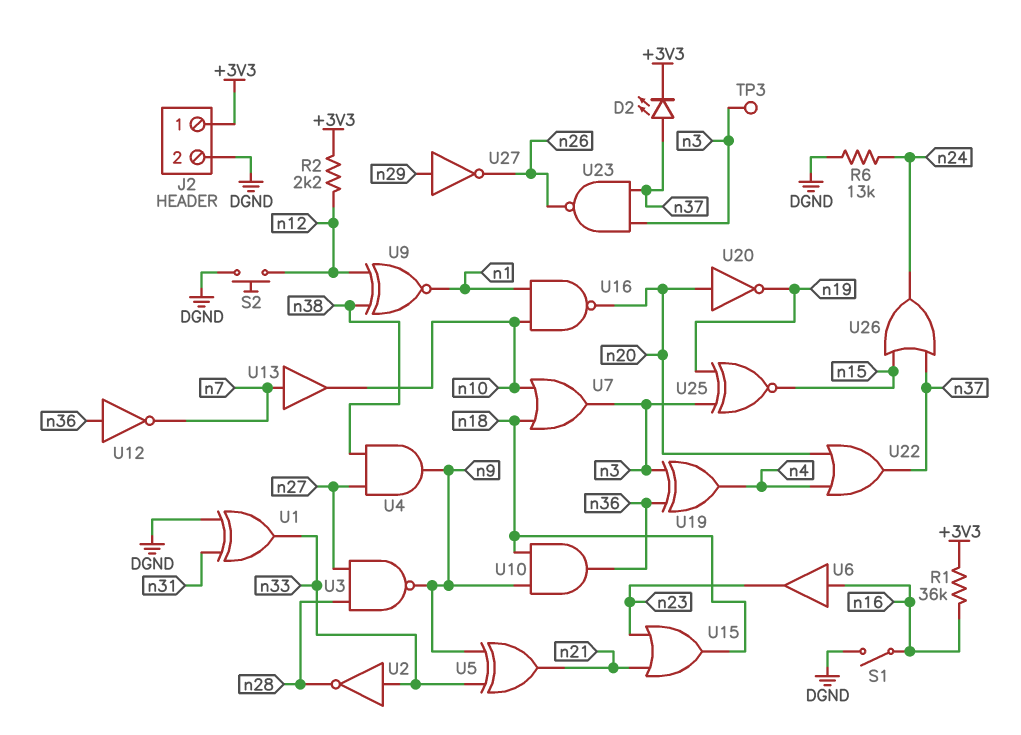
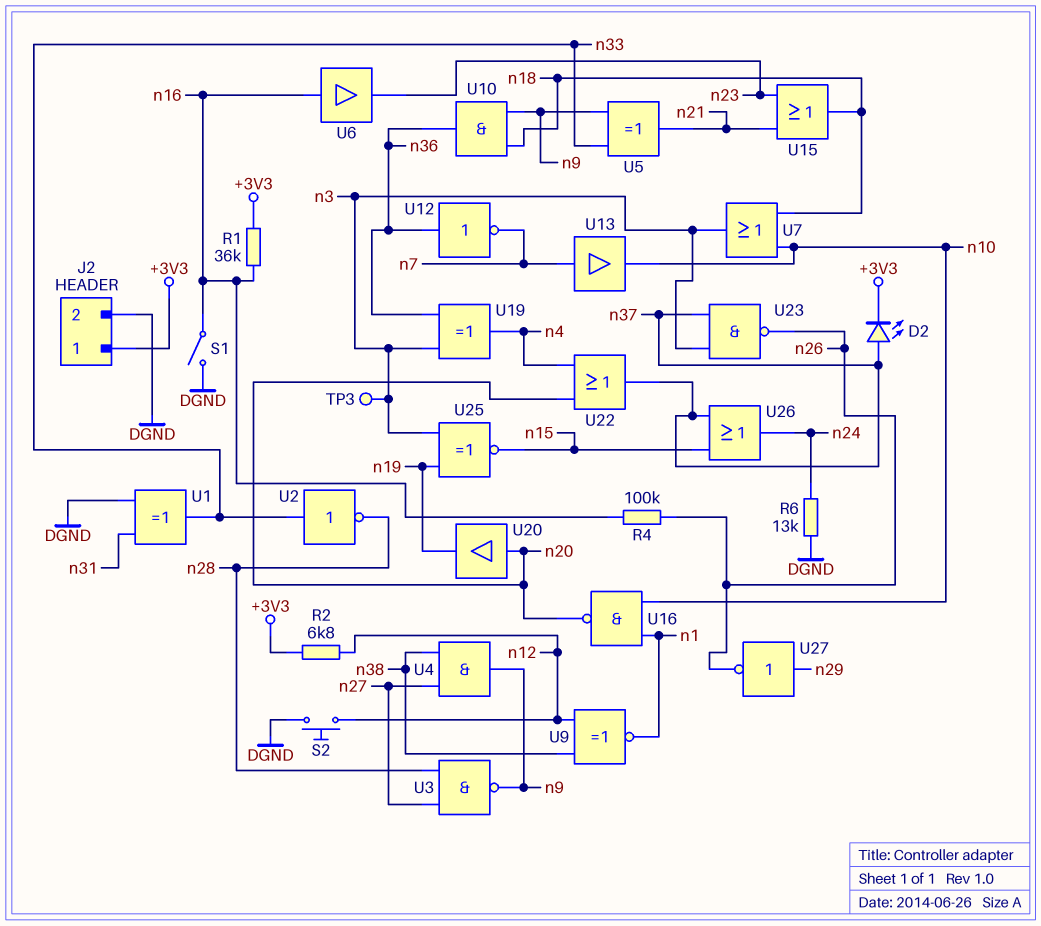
R2: 2.2k (+3V3, n12) -> 6.8k (+3V3, n12)
R4: none -> 100k (n16, n26)
U20: NOT (in n20, out n19) -> buffer (in n20, out n19)

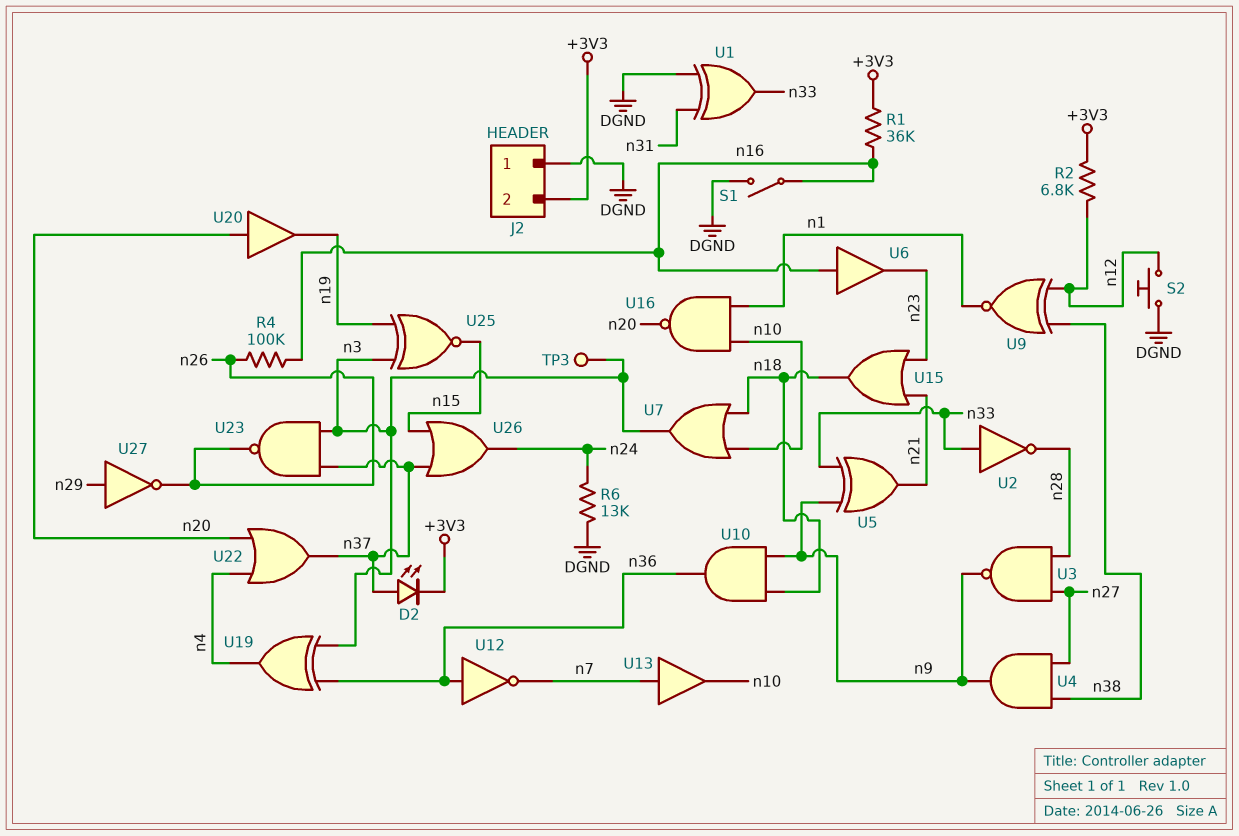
J2 pin 1: +3V3 -> DGND
J2 pin 2: DGND -> +3V3

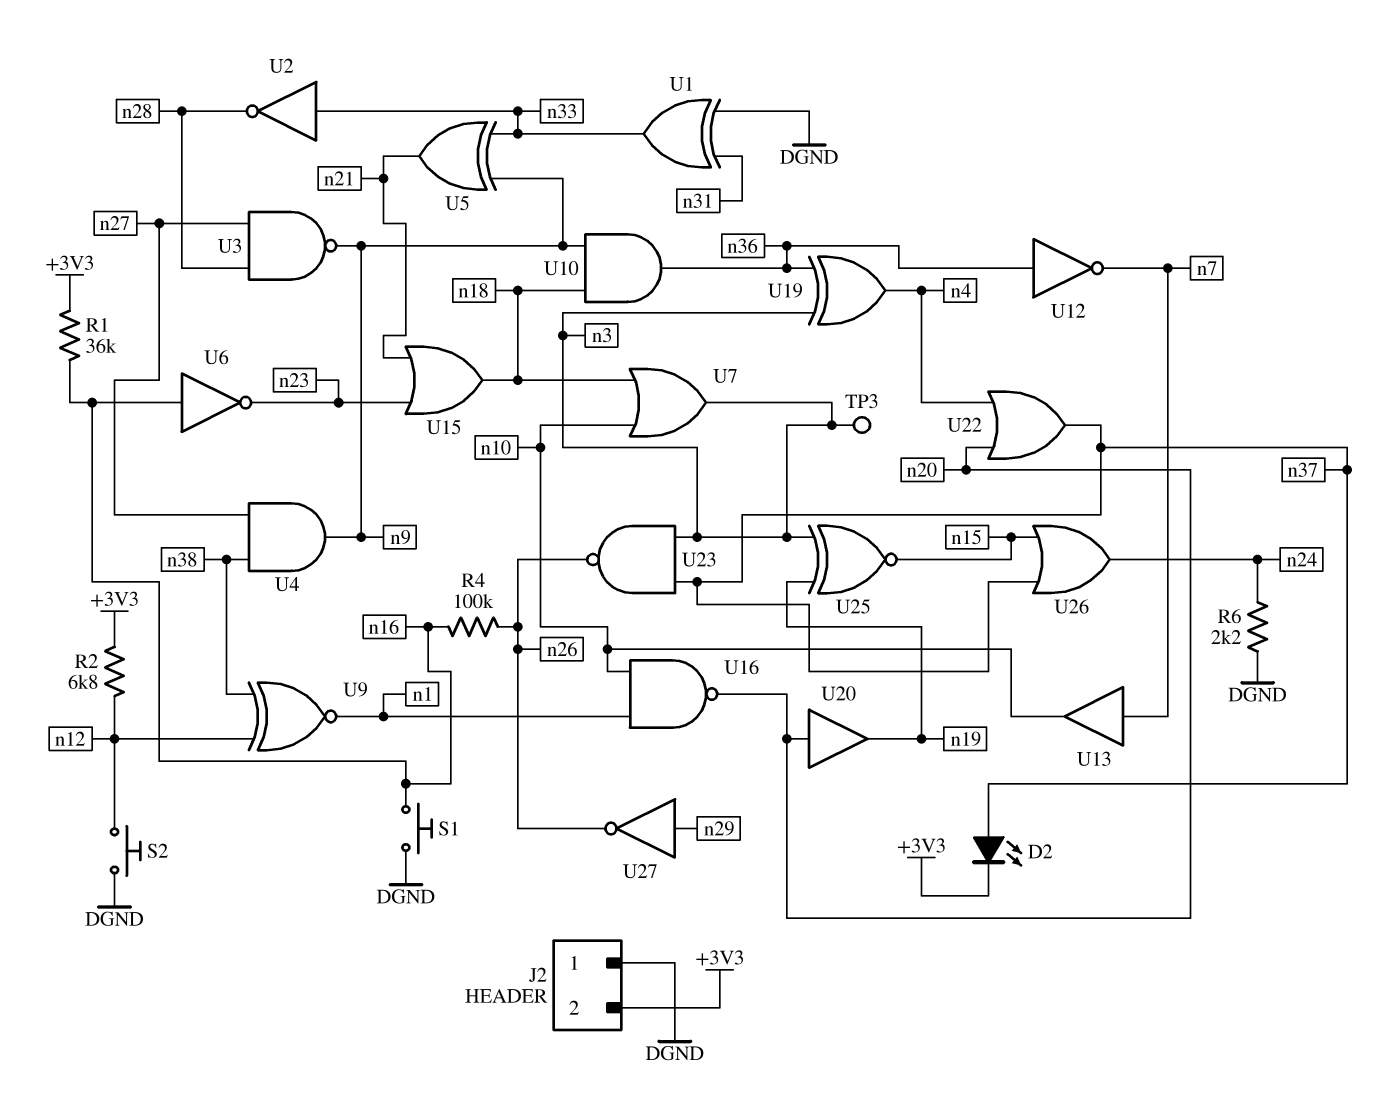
R6: 13k (DGND, n24) -> 2.2k (DGND, n24)
S1: switch (DGND, n16) -> button (DGND, n16)
U6: buffer (in n16, out n23) -> NOT (in n16, out n23)

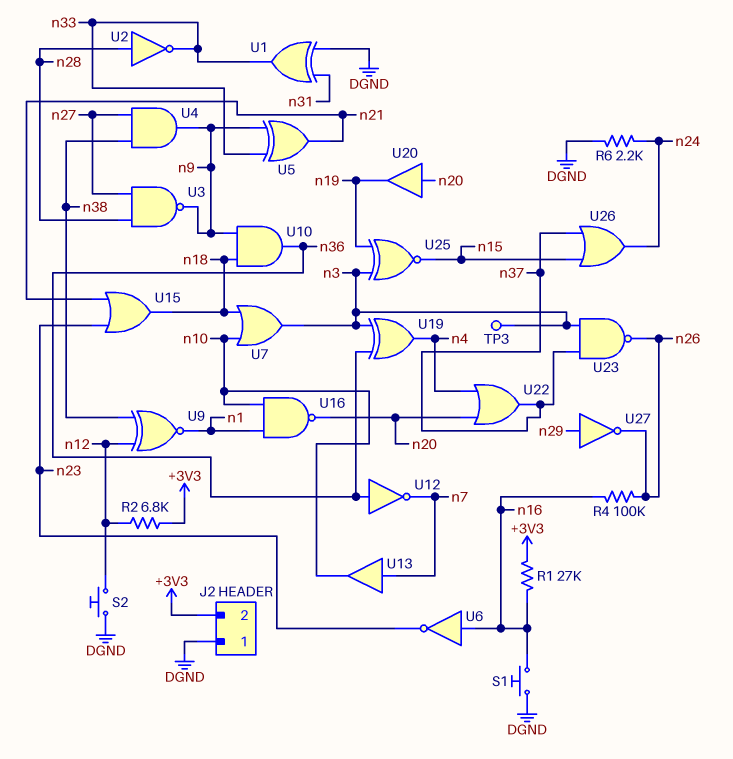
D2: LED (A n37, K +3V3) -> none
R1: 36k (+3V3, n16) -> 27k (+3V3, n16)
U2: NOT (in n33, out n28) -> NOT (in n28, out n33)

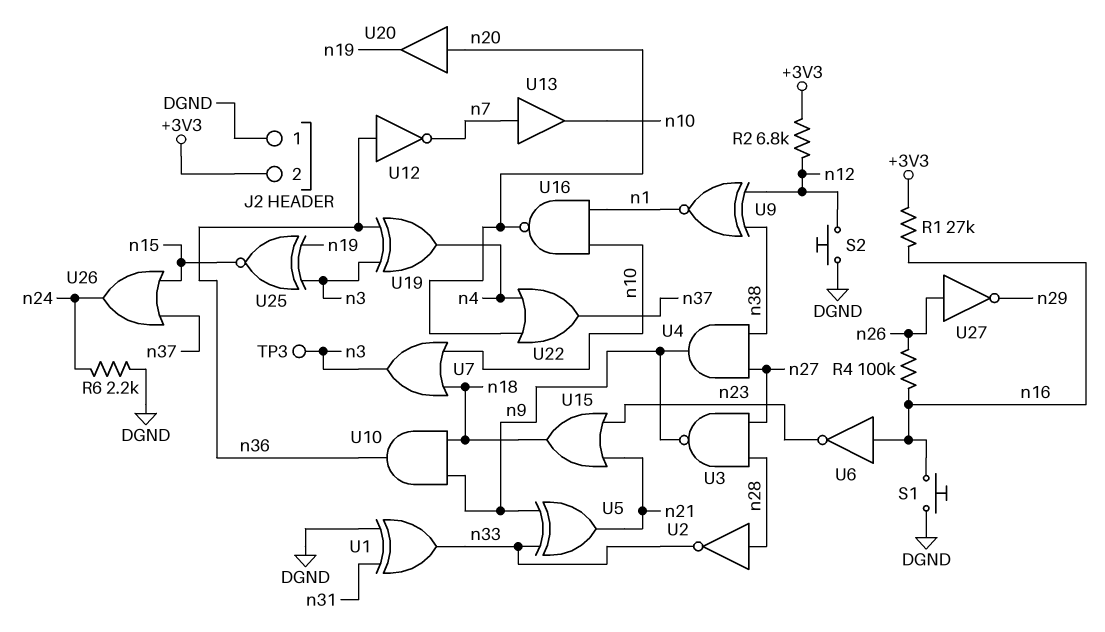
U23: NAND (in n3, in n37, out n26) -> none
U27: NOT (in n29, out n26) -> NOT (in n26, out n29)

